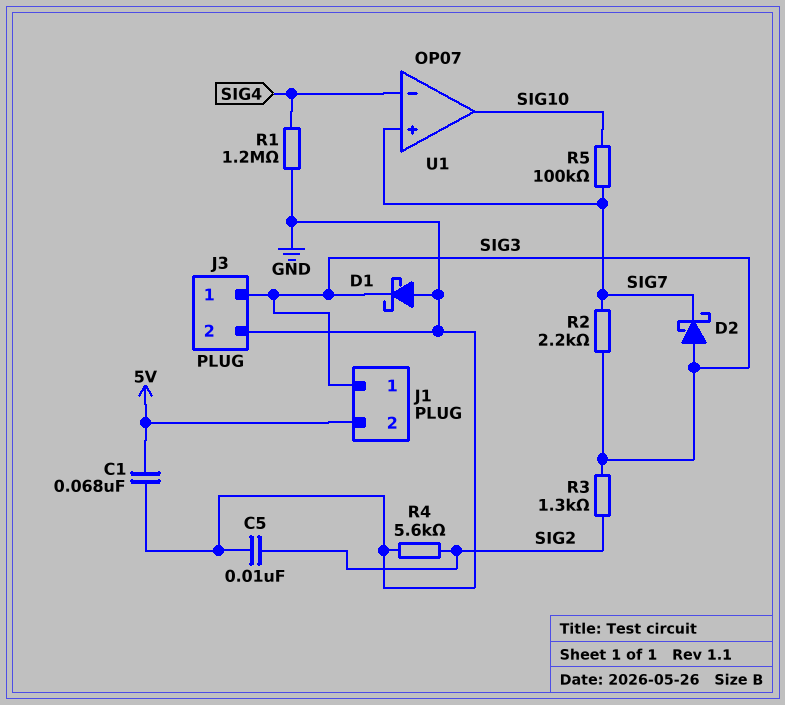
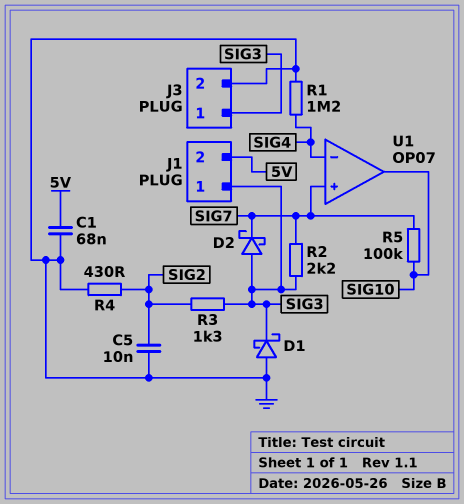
R4: 5.6k (GND, SIG2) -> 430 (GND, SIG2)

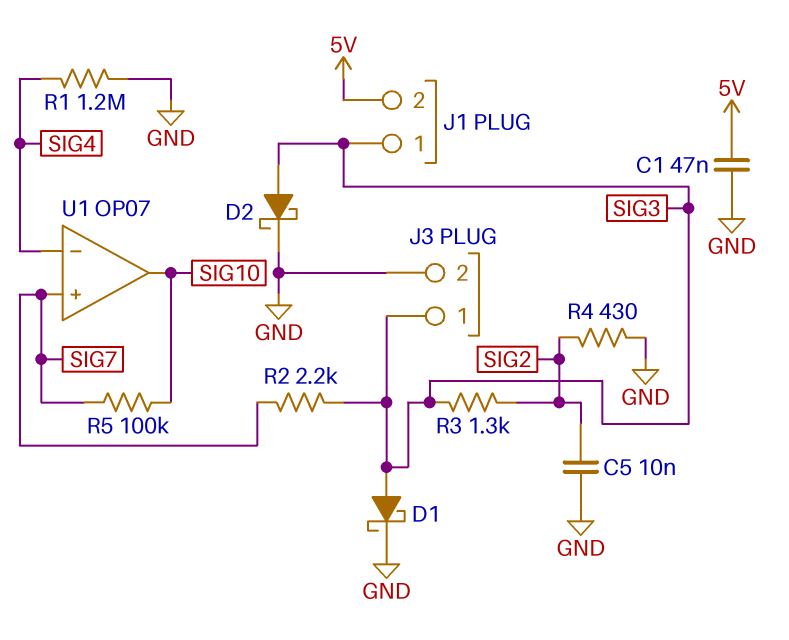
C1: 68nF (5V, GND) -> 47nF (5V, GND)
D1: schottky (A GND, K SIG3) -> schottky (A SIG3, K GND)
D2: schottky (A SIG3, K SIG7) -> schottky (A SIG3, K GND)

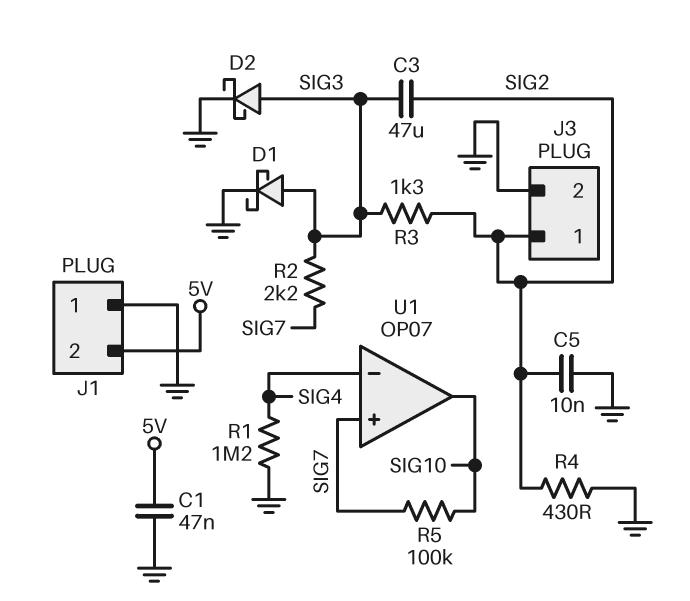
C3: none -> 47uF (SIG2, SIG3)
J1 pin 1: SIG3 -> GND
J3 pin 1: SIG3 -> SIG2

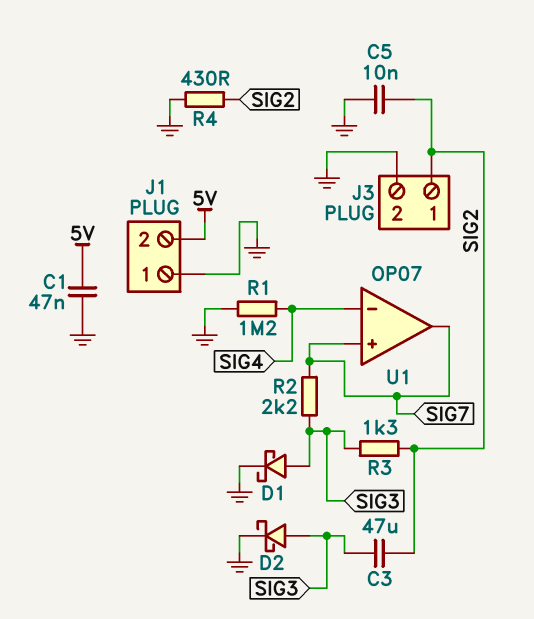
R5: 100k (SIG7, SIG10) -> none
U1 pin out: SIG10 -> SIG7

